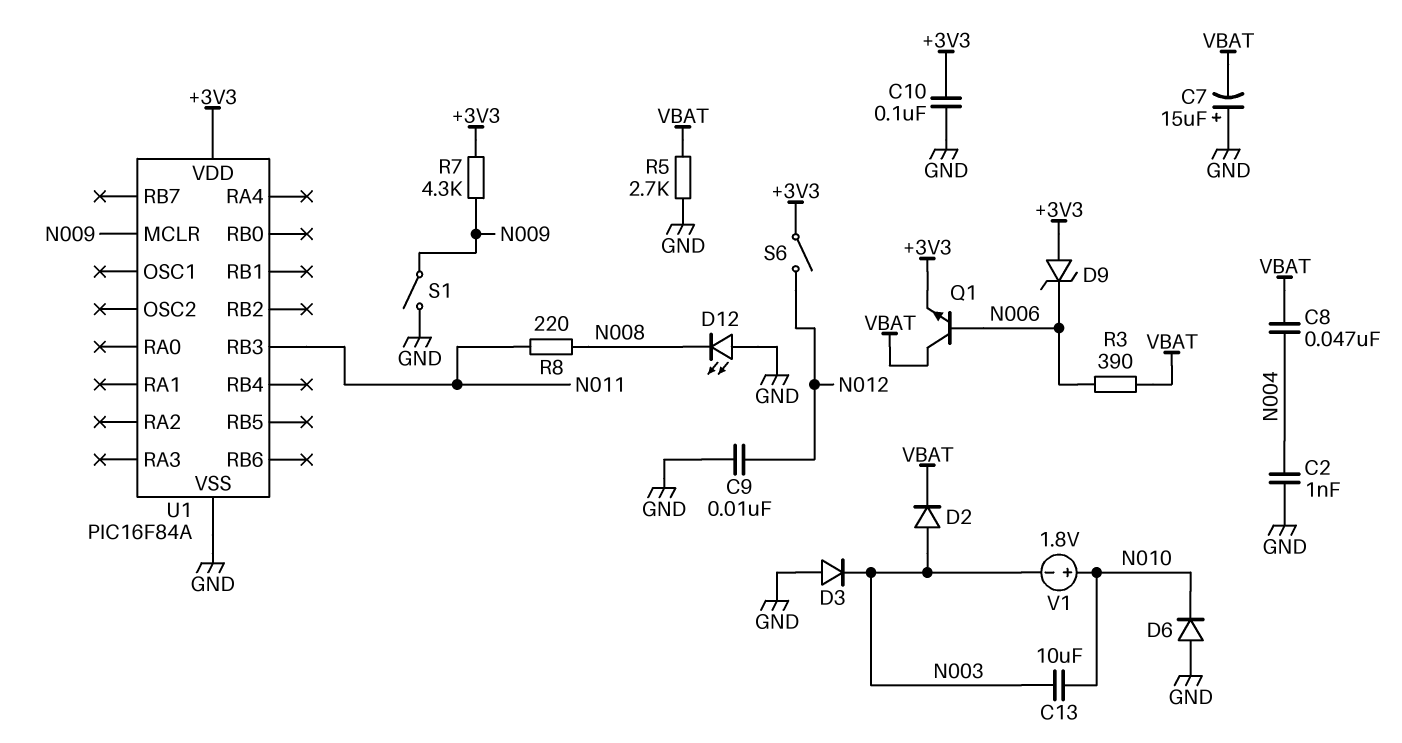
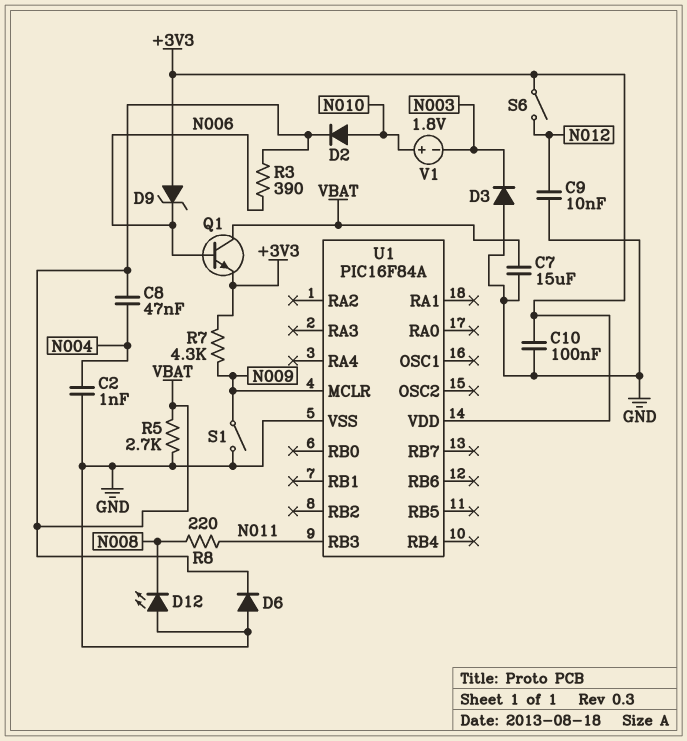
C7: 15uF (plus GND, minus VBAT) -> 15uF (GND, VBAT)
C13: 10uF (N003, N010) -> none
D2: diode (A N003, K VBAT) -> diode (A N010, K VBAT)
D6: diode (A GND, K N010) -> diode (A GND, K VBAT)

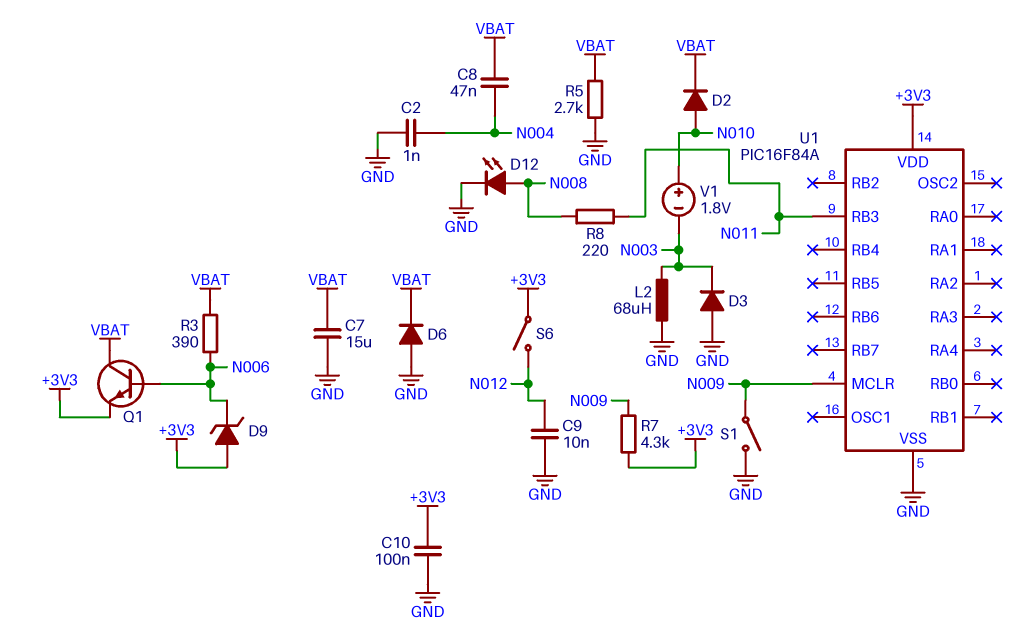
D12: LED (A GND, K N008) -> LED (A N008, K GND)
L2: none -> 68uH (GND, N003)

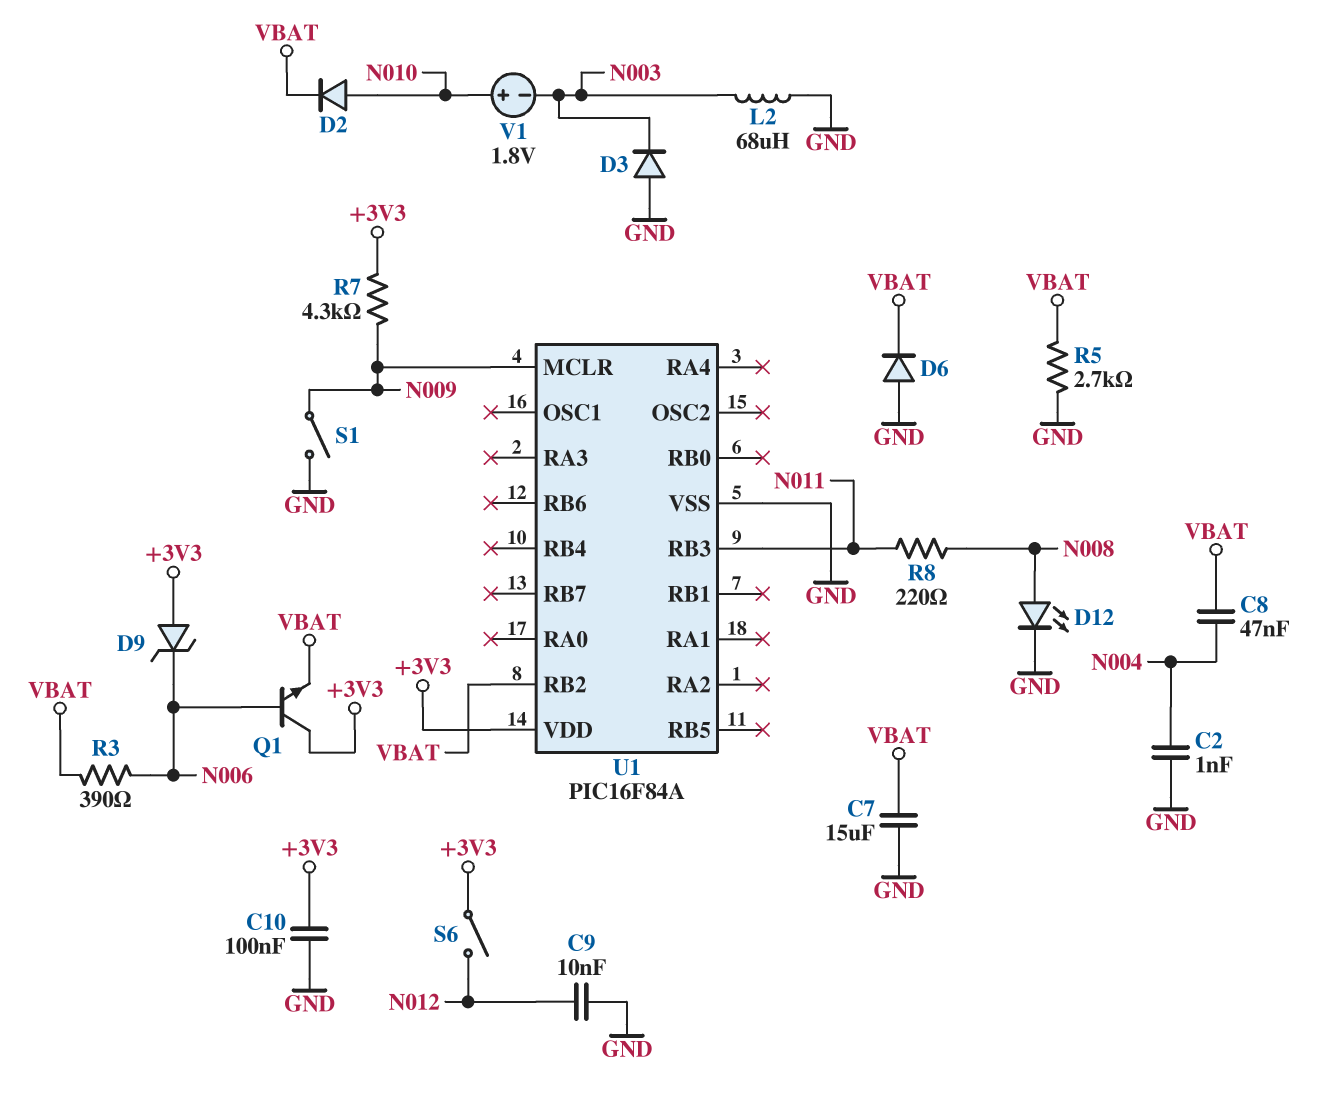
Q1: NPN (B N006, C VBAT, E +3V3) -> NPN (B N006, C +3V3, E VBAT)
U1 pin RB2: none -> VBAT

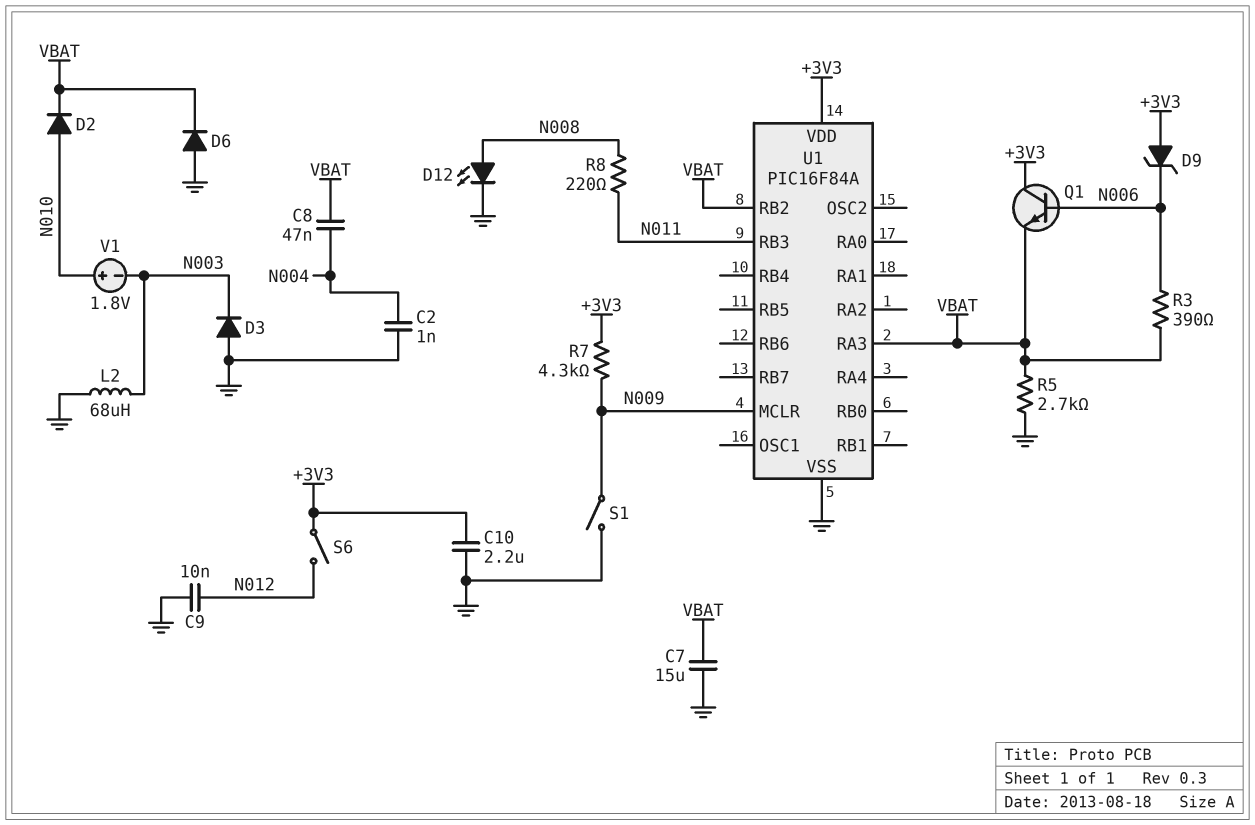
C10: 100nF (+3V3, GND) -> 2.2uF (+3V3, GND)
U1 pin RA3: none -> VBAT

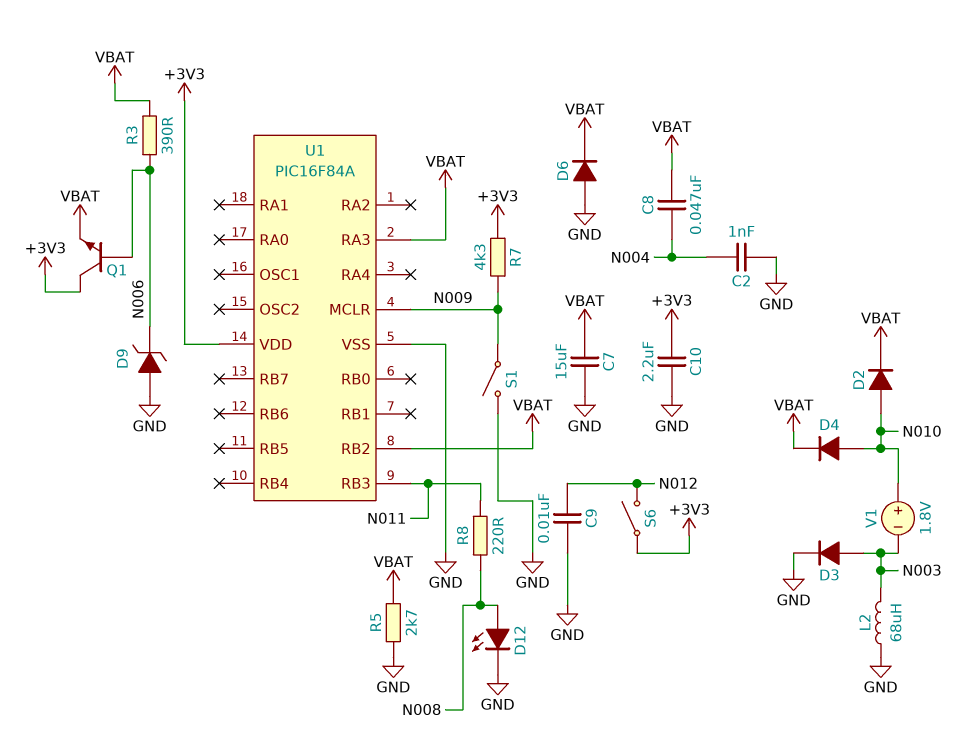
D3: diode (A GND, K N003) -> diode (A N003, K GND)
D4: none -> diode (A N010, K VBAT)
D9: zener (A +3V3, K N006) -> zener (A GND, K N006)

